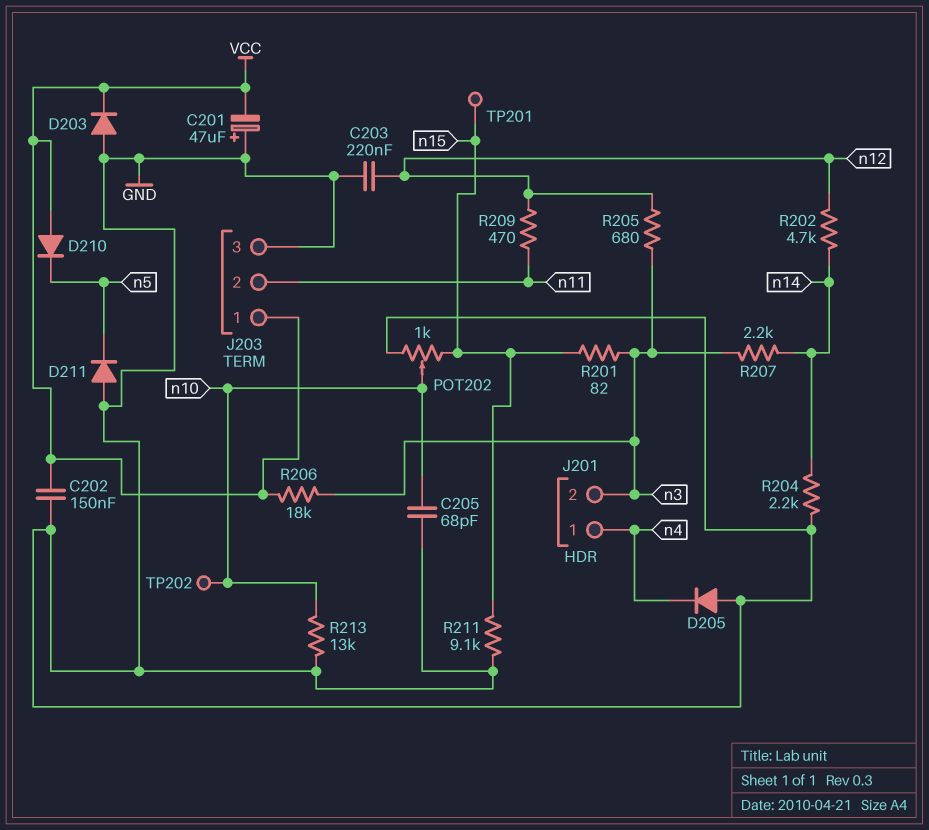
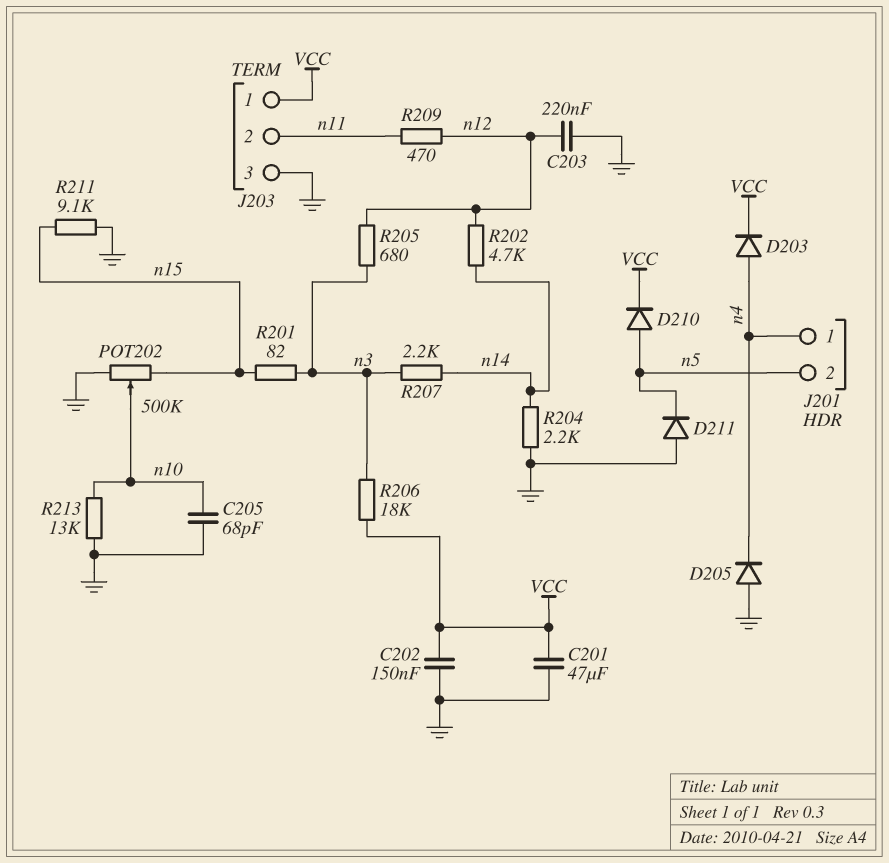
C201: 47uF (plus GND, minus VCC) -> 47uF (GND, VCC)
D203: diode (A GND, K VCC) -> diode (A n4, K VCC)
D210: diode (A VCC, K n5) -> diode (A n5, K VCC)
J201 pin 2: n3 -> n5
POT202: 1k (GND, n15, wiper n10) -> 500k (GND, n15, wiper n10)
TP201: test point (n15) -> none
TP202: test point (n10) -> none

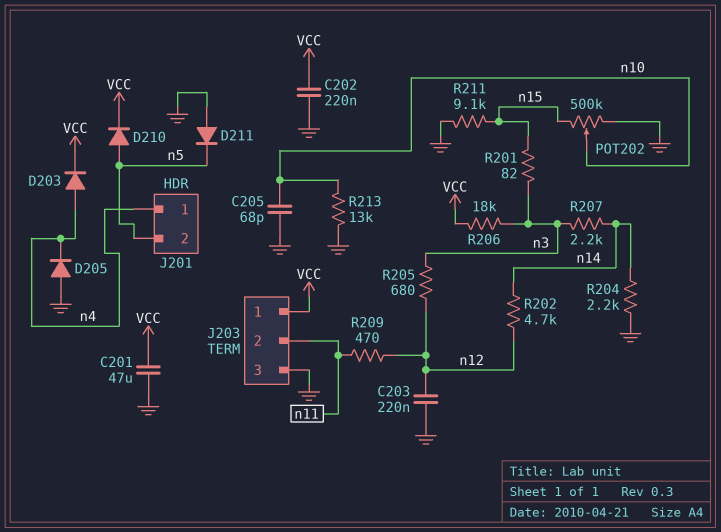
C202: 150nF (GND, VCC) -> 220nF (GND, VCC)

